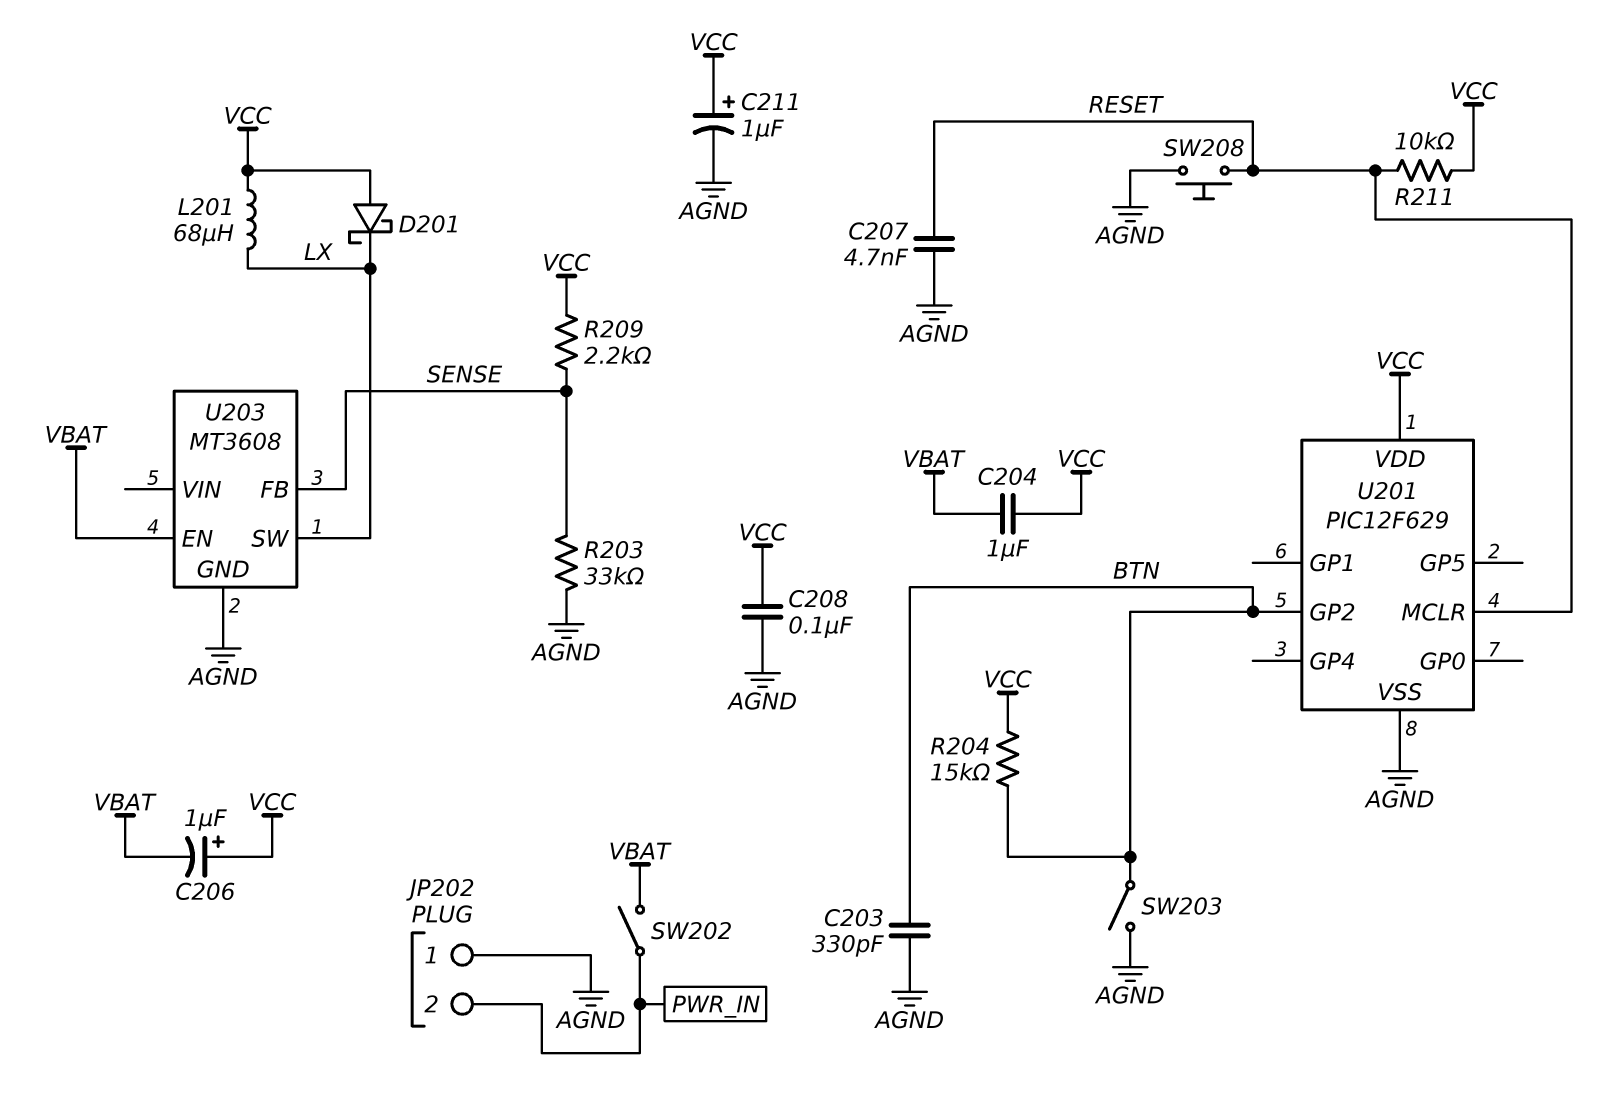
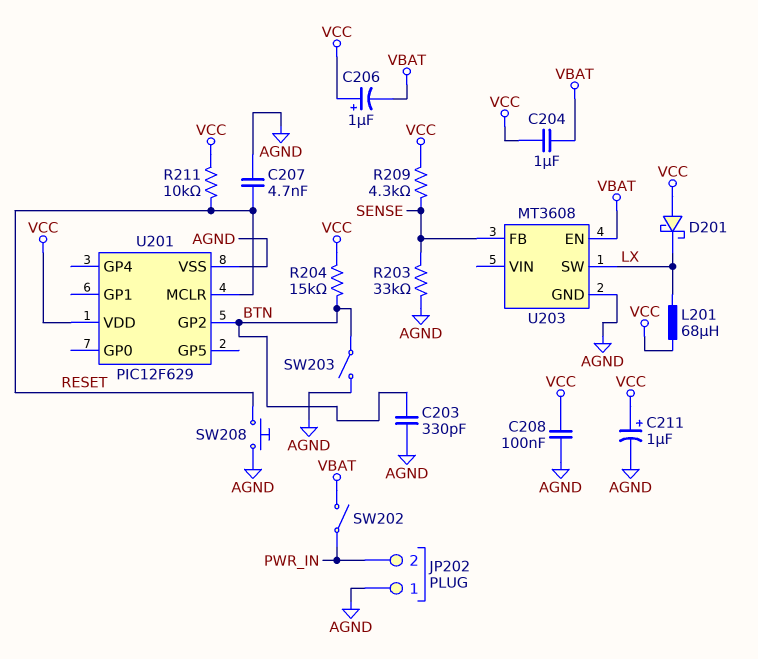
R209: 2.2k (SENSE, VCC) -> 4.3k (SENSE, VCC)

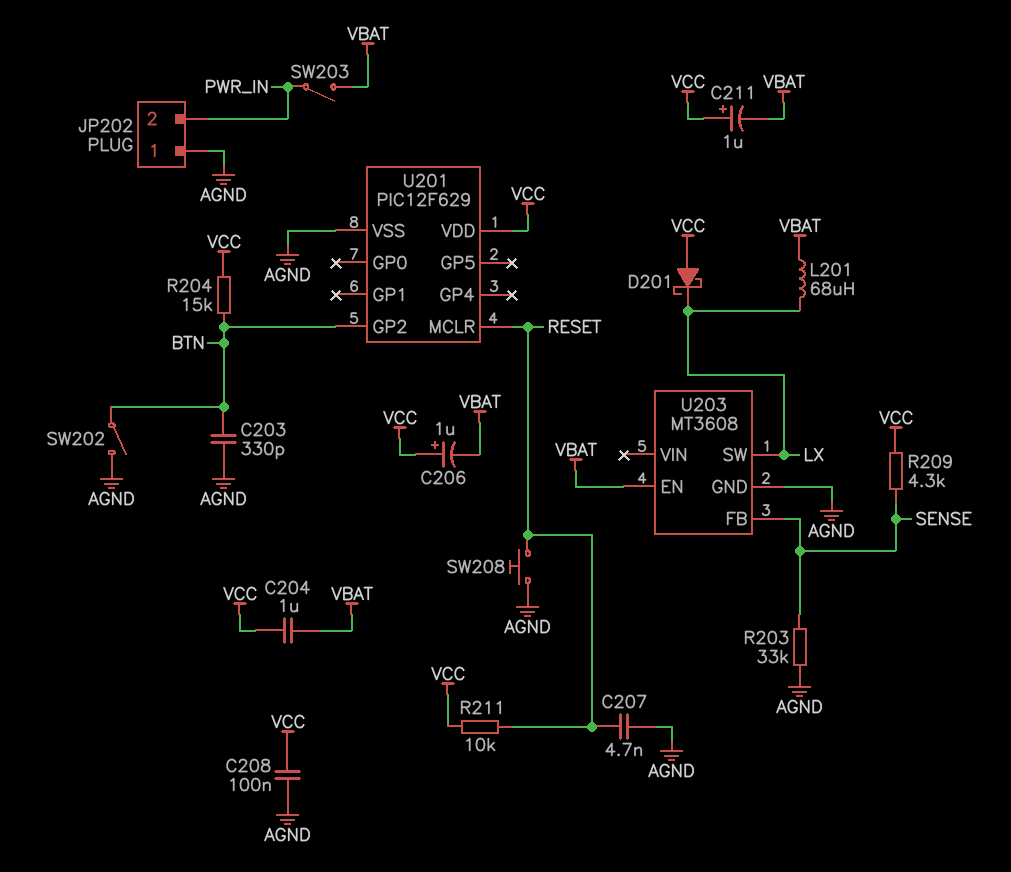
C211: 1uF (plus VCC, minus AGND) -> 1uF (plus VCC, minus VBAT)
L201: 68uH (LX, VCC) -> 68uH (LX, VBAT)
SW202: switch (PWR_IN, VBAT) -> switch (AGND, BTN)
SW203: switch (AGND, BTN) -> switch (PWR_IN, VBAT)

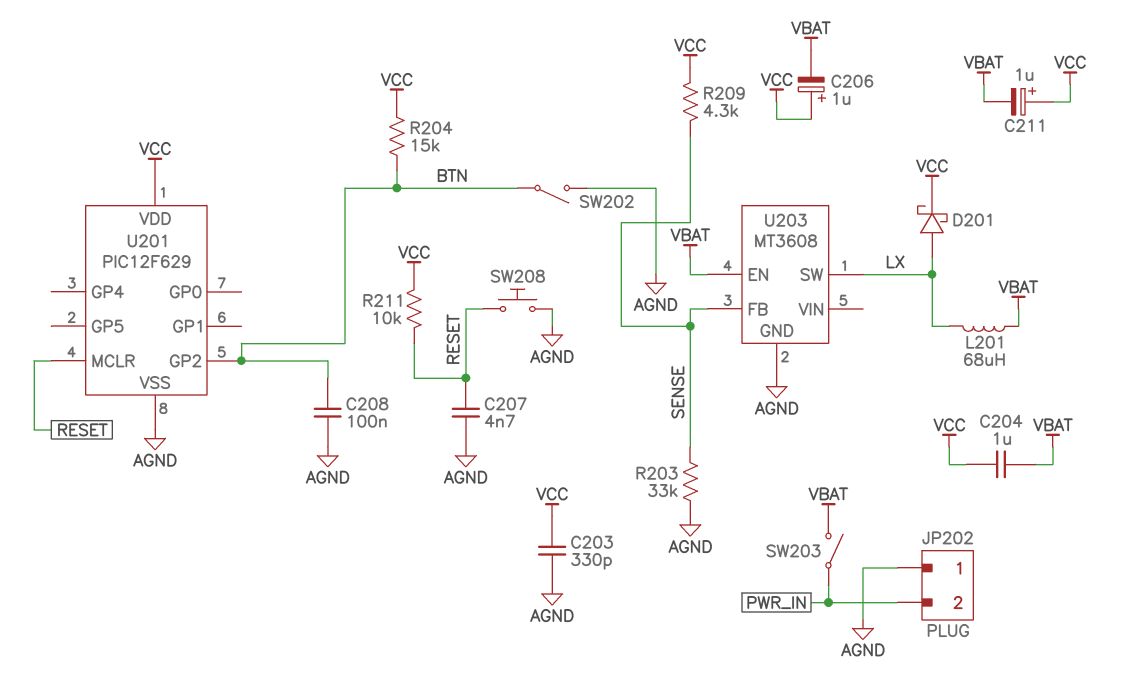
C203: 330pF (AGND, BTN) -> 330pF (AGND, VCC)
C208: 100nF (AGND, VCC) -> 100nF (AGND, BTN)
D201: schottky (A VCC, K LX) -> schottky (A LX, K VCC)

